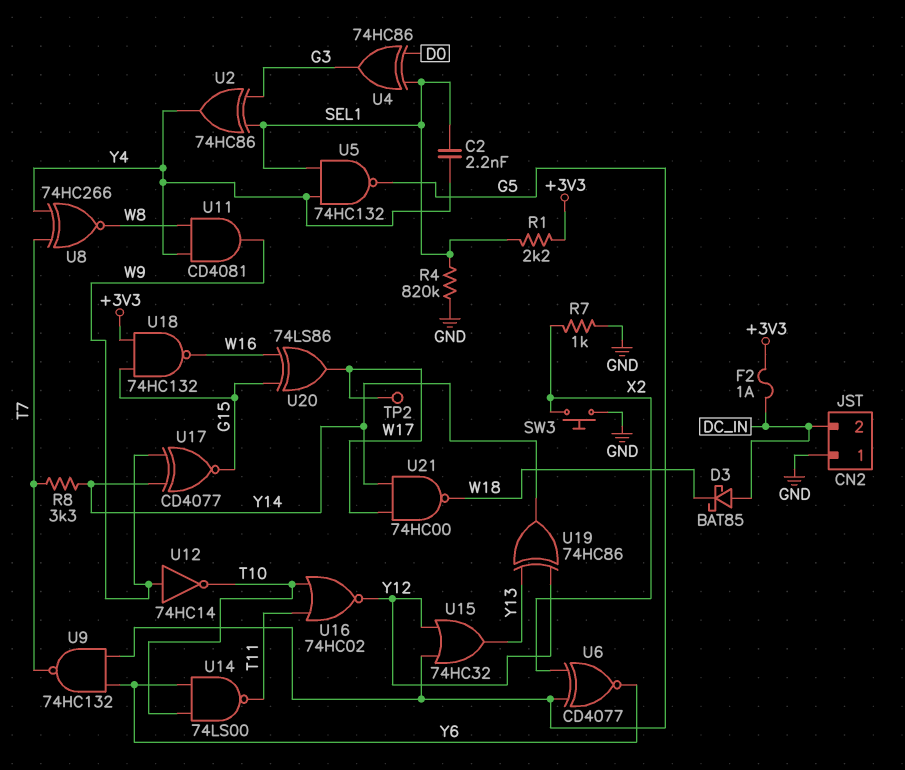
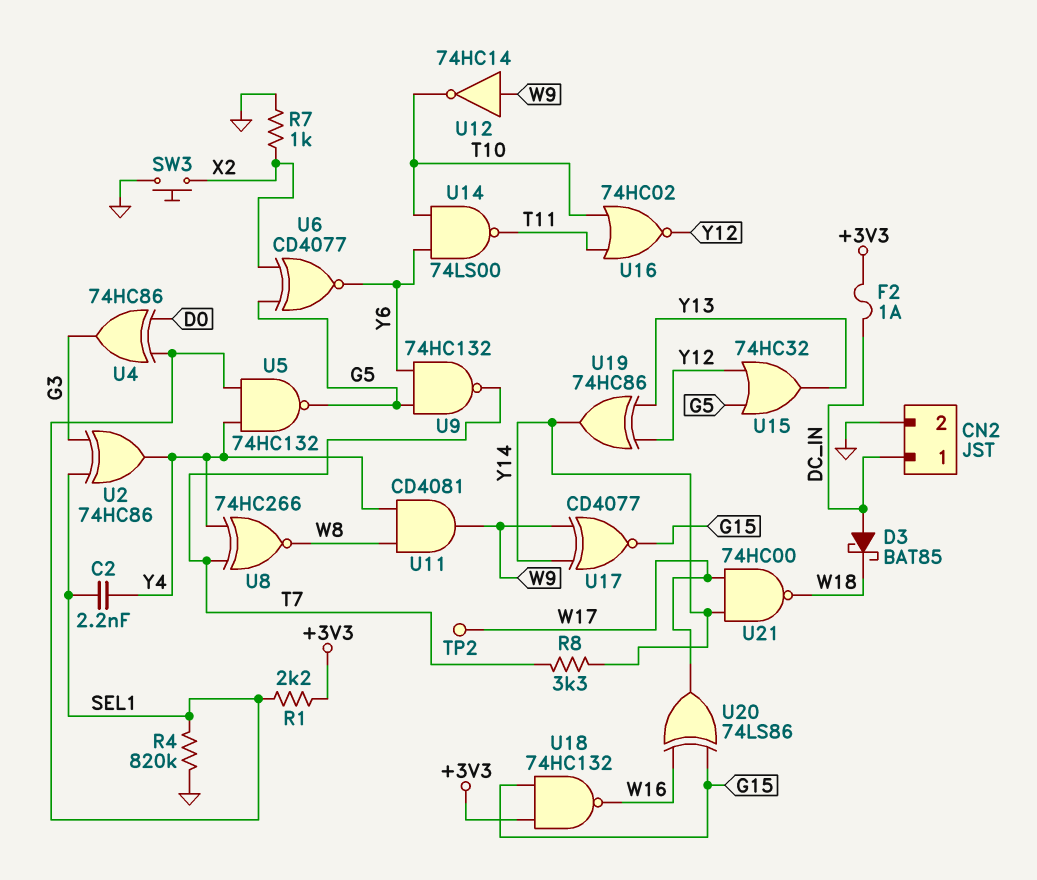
CN2 pin 1: GND -> DC_IN
CN2 pin 2: DC_IN -> GND

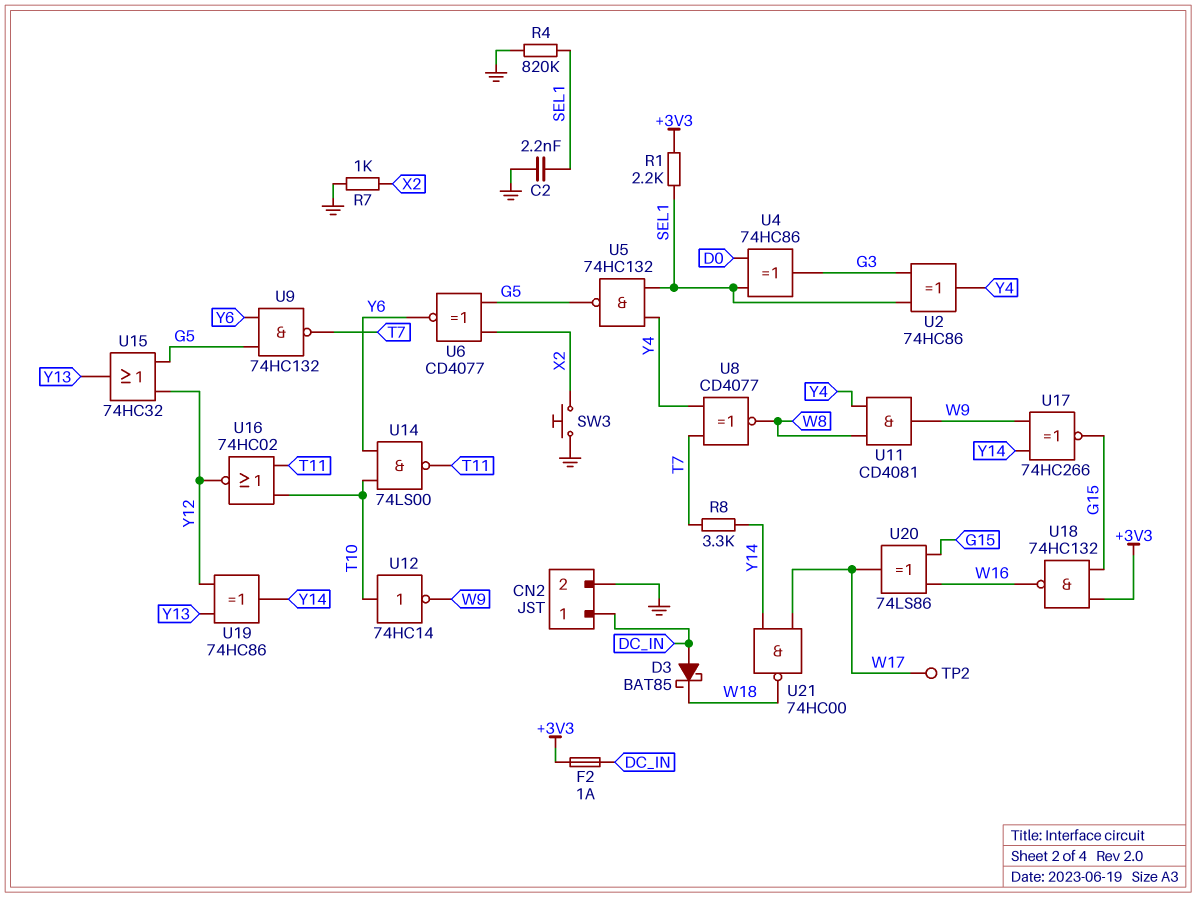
C2: 2.2nF (SEL1, Y4) -> 2.2nF (GND, SEL1)
U8: XNOR 74HC266 (in T7, in Y4, out W8) -> XNOR CD4077 (in T7, in Y4, out W8)
U12: NOT 74HC14 (in W9, out T10) -> NOT 74HC14 (in T10, out W9)
U17: XNOR CD4077 (in W9, in Y14, out G15) -> XNOR 74HC266 (in W9, in Y14, out G15)

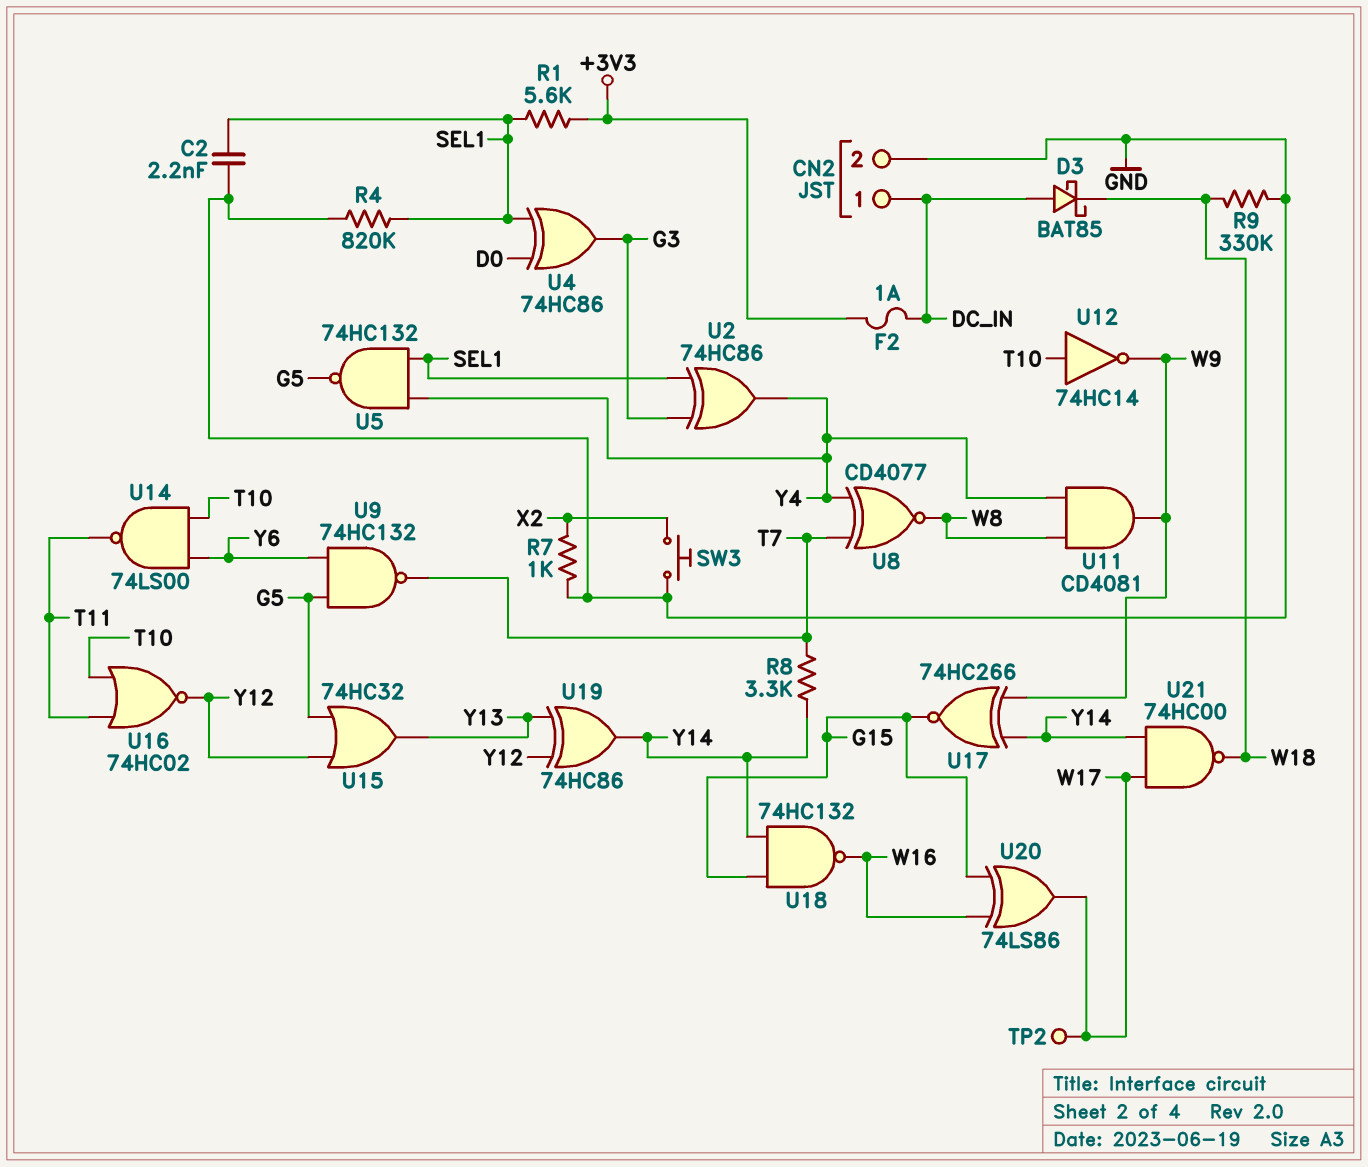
R1: 2.2k (+3V3, SEL1) -> 5.6k (+3V3, SEL1)
R9: none -> 330k (GND, W18)
U6: XNOR CD4077 (in G5, in X2, out Y6) -> none
U18: NAND 74HC132 (in +3V3, in G15, out W16) -> NAND 74HC132 (in G15, in Y14, out W16)

